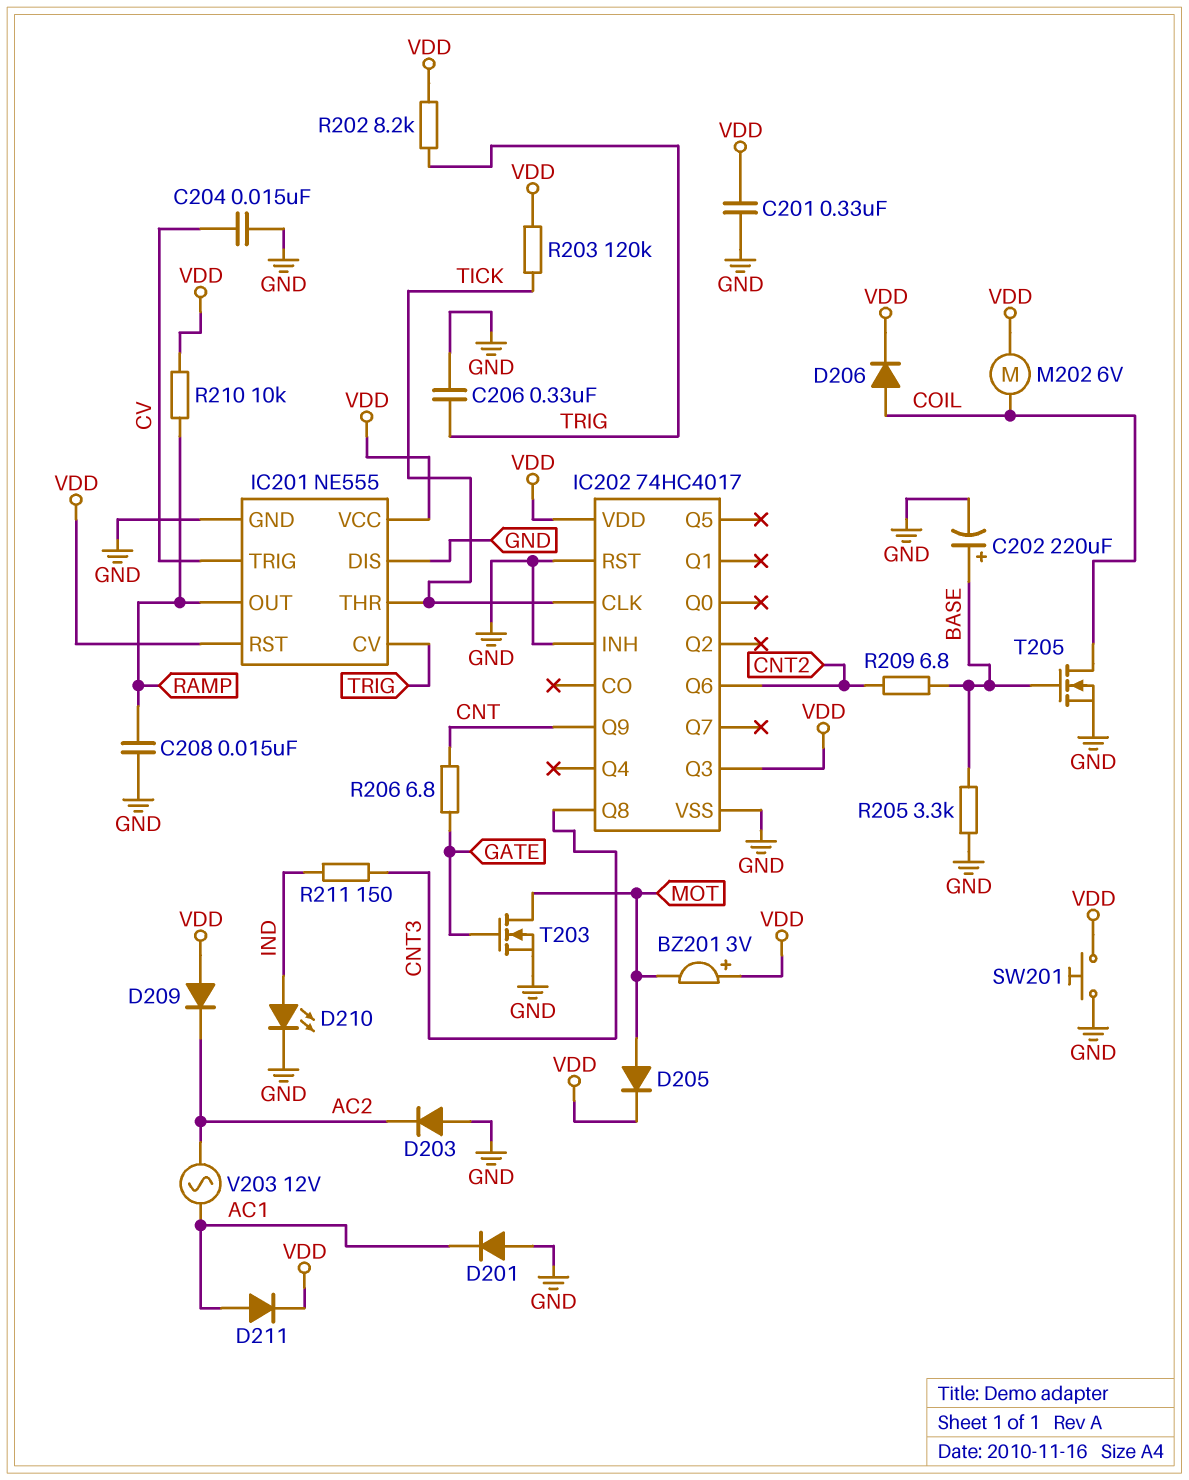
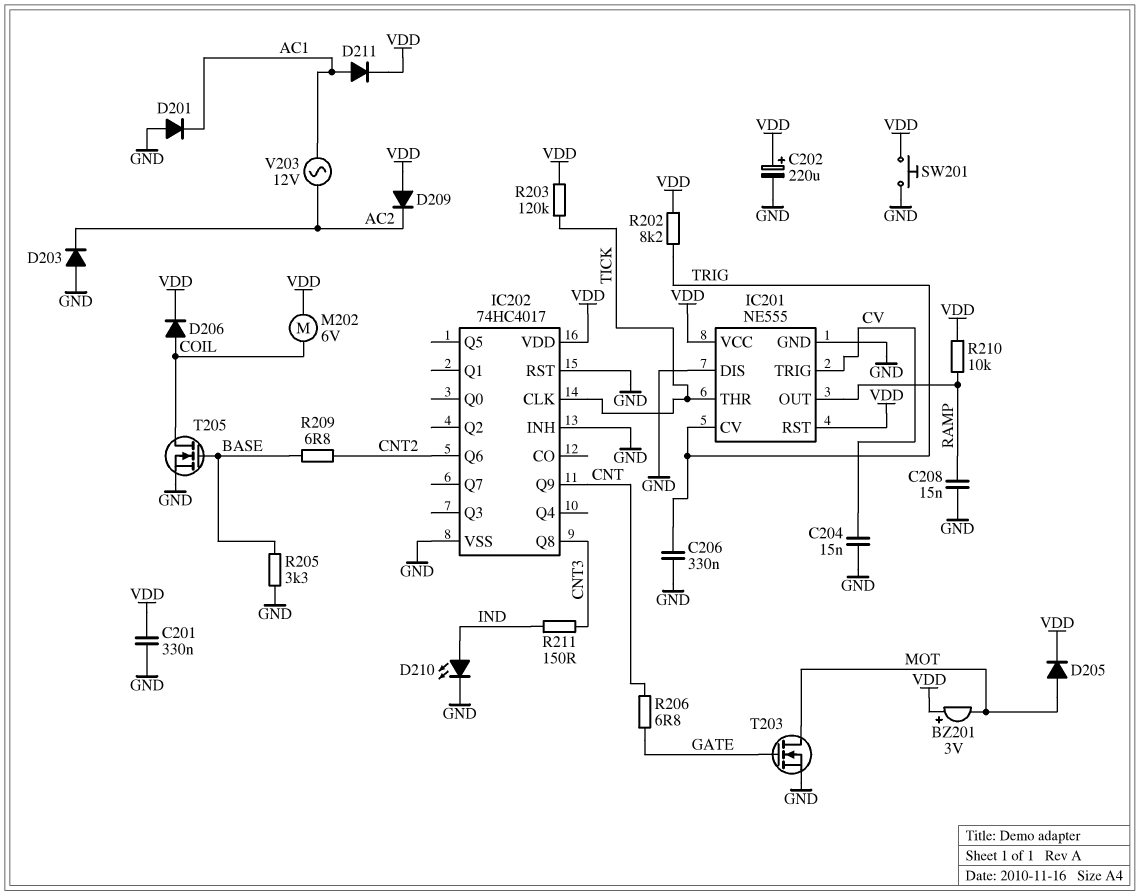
C202: 220uF (plus BASE, minus GND) -> 220uF (plus VDD, minus GND)
IC202 pin Q3: VDD -> none

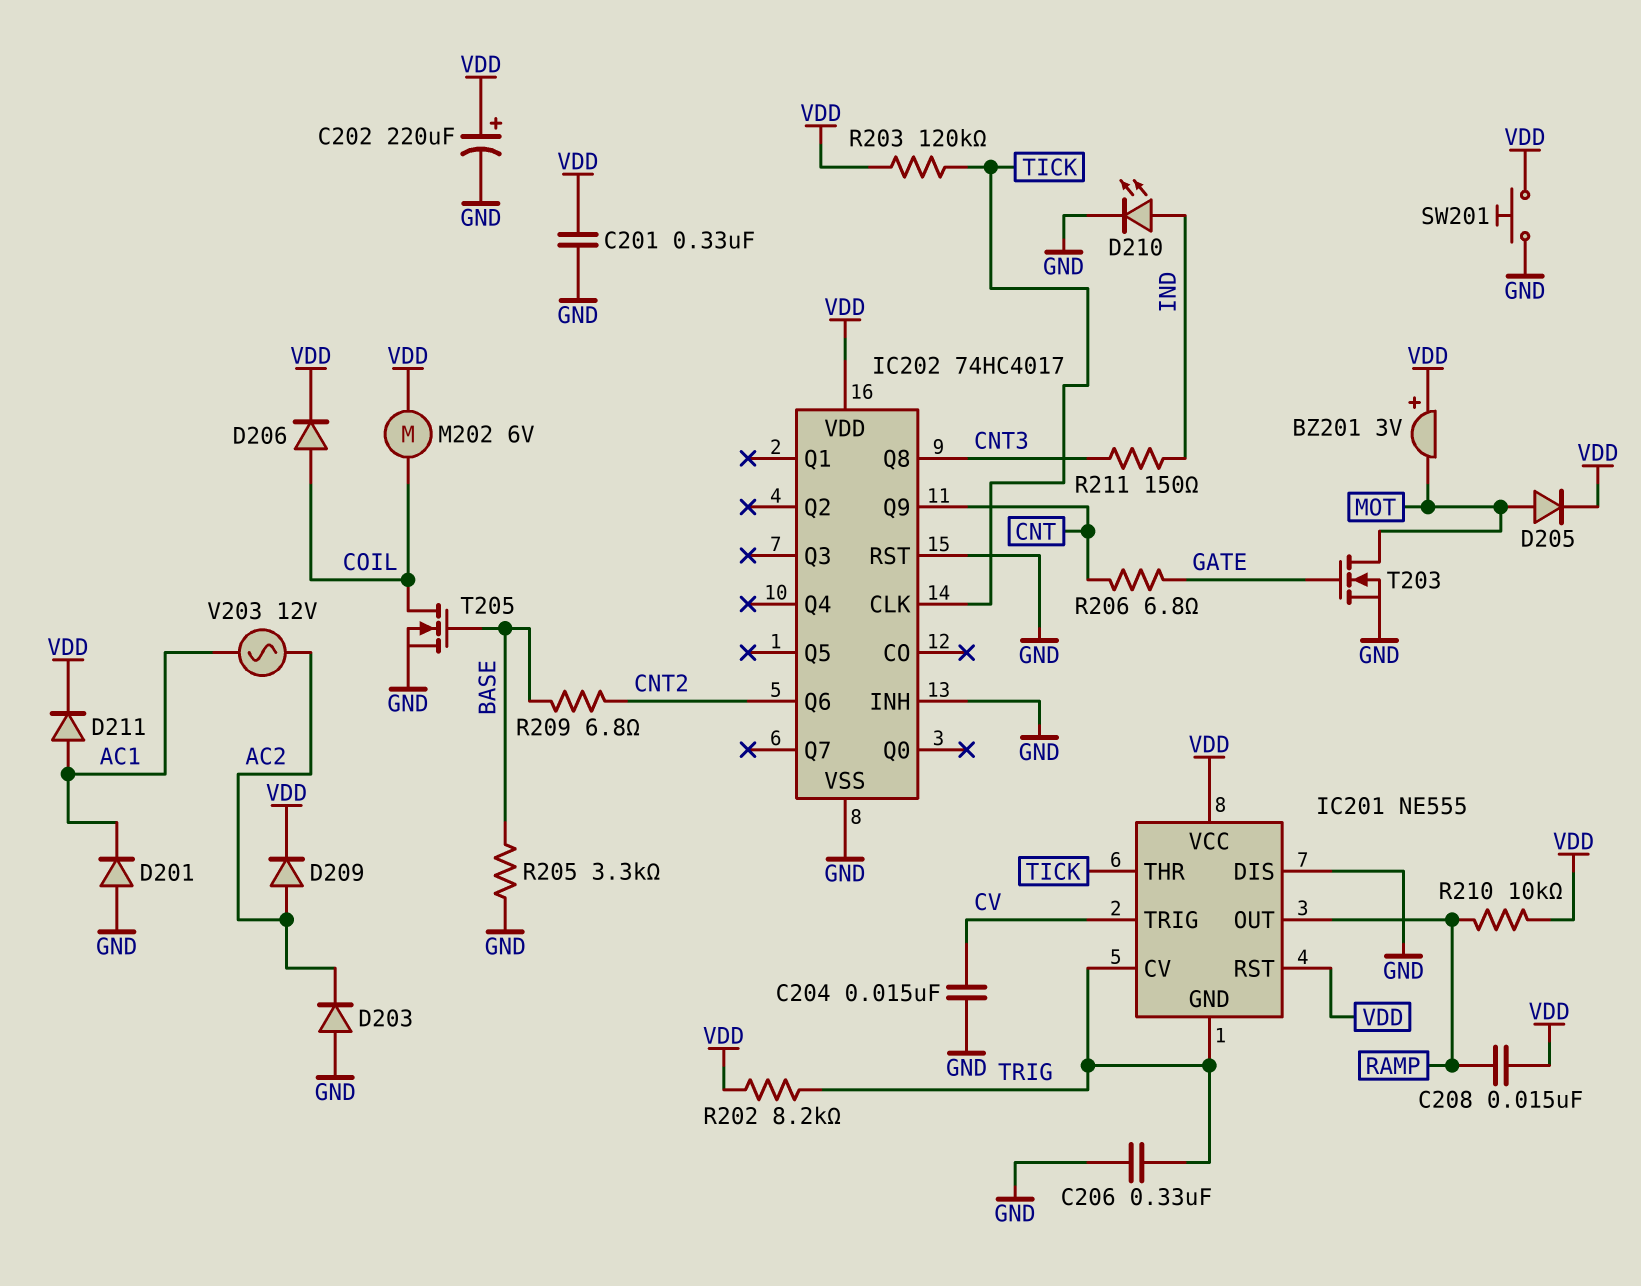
C208: 15nF (GND, RAMP) -> 15nF (RAMP, VDD)
D209: diode (A VDD, K AC2) -> diode (A AC2, K VDD)
IC201 pin GND: GND -> TRIG

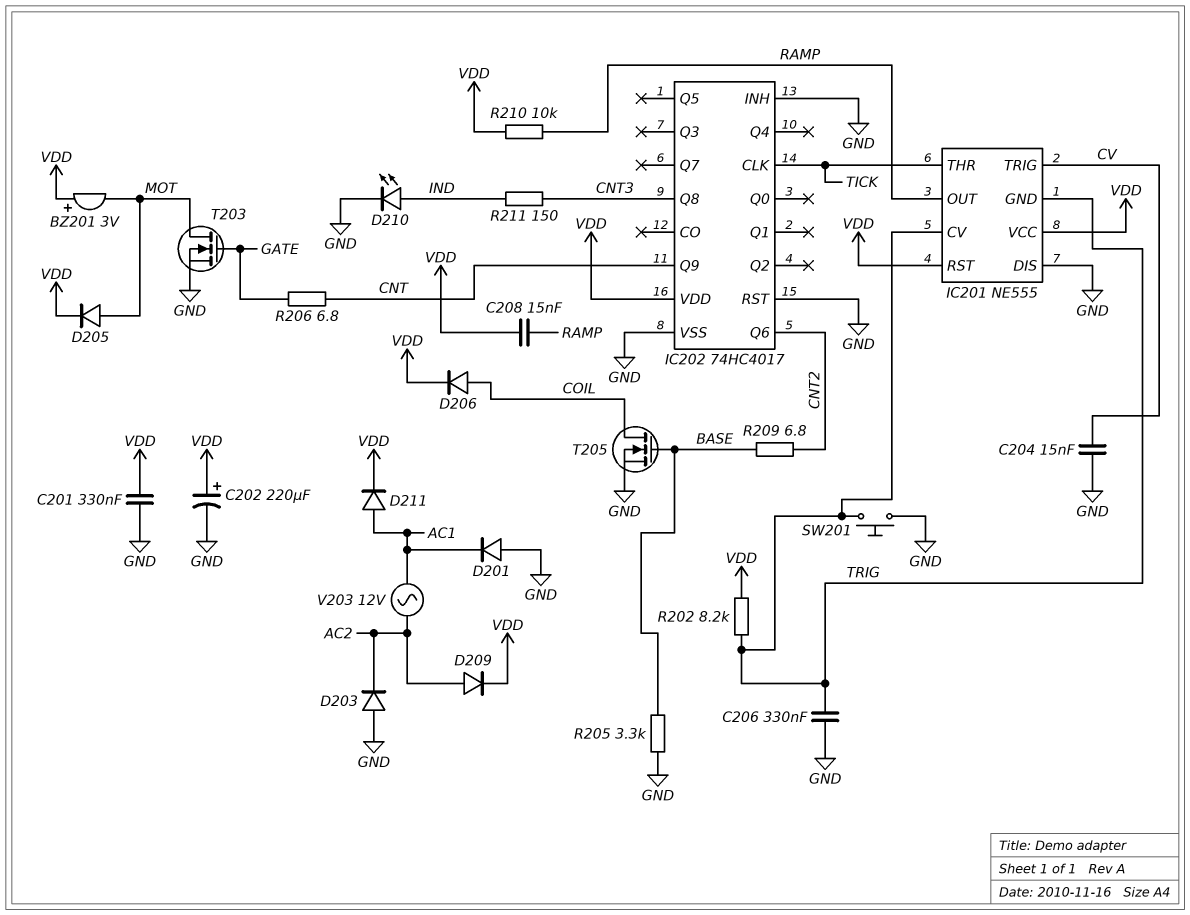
M202: motor 6V (COIL, VDD) -> none
R203: 120k (TICK, VDD) -> none
SW201: button (GND, VDD) -> button (GND, TRIG)

